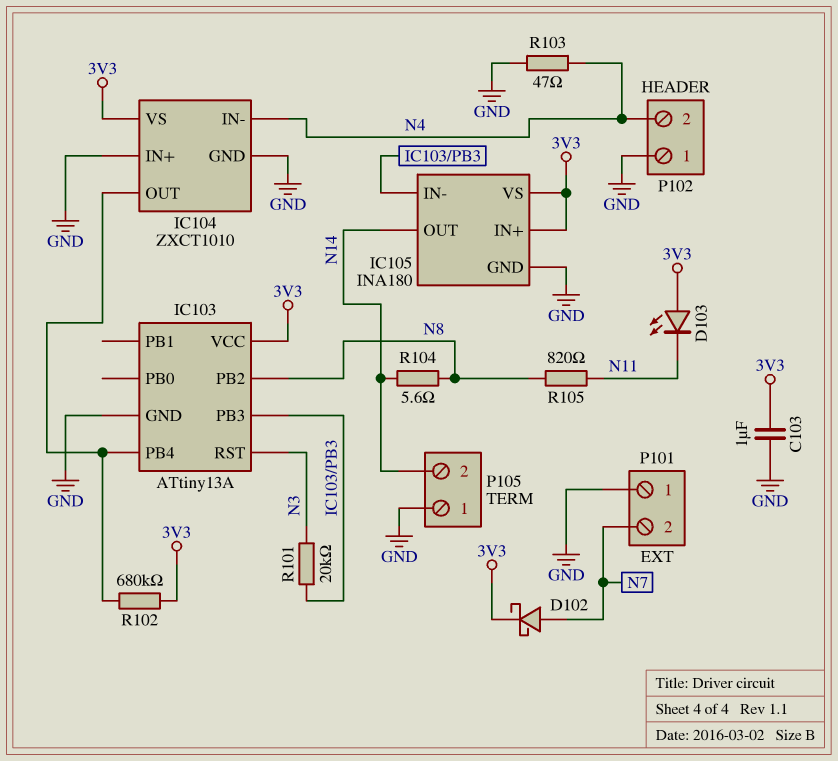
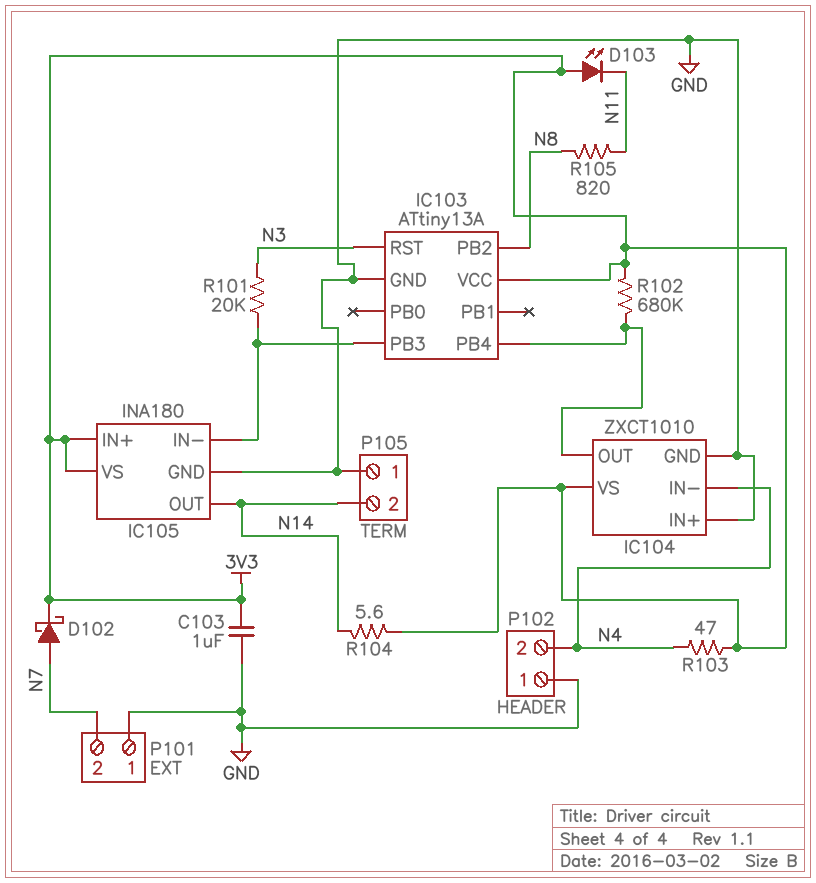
R103: 47 (GND, N4) -> 47 (3V3, N4)
R104: 5.6 (N8, N14) -> 5.6 (3V3, N14)

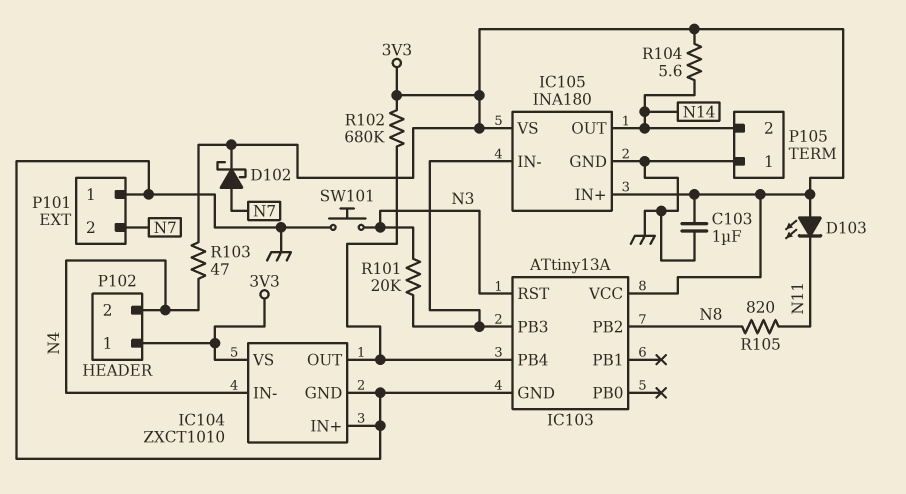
P102 pin 1: GND -> 3V3
SW101: none -> button (GND, N3)

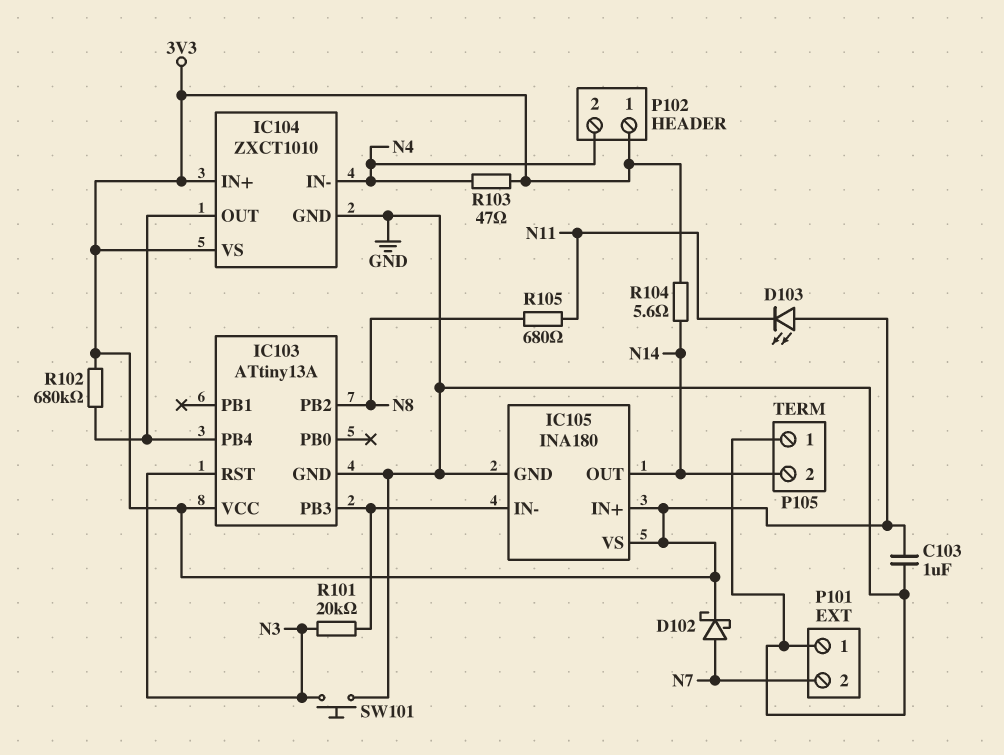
IC104 pin IN+: GND -> 3V3
R105: 820 (N8, N11) -> 680 (N8, N11)

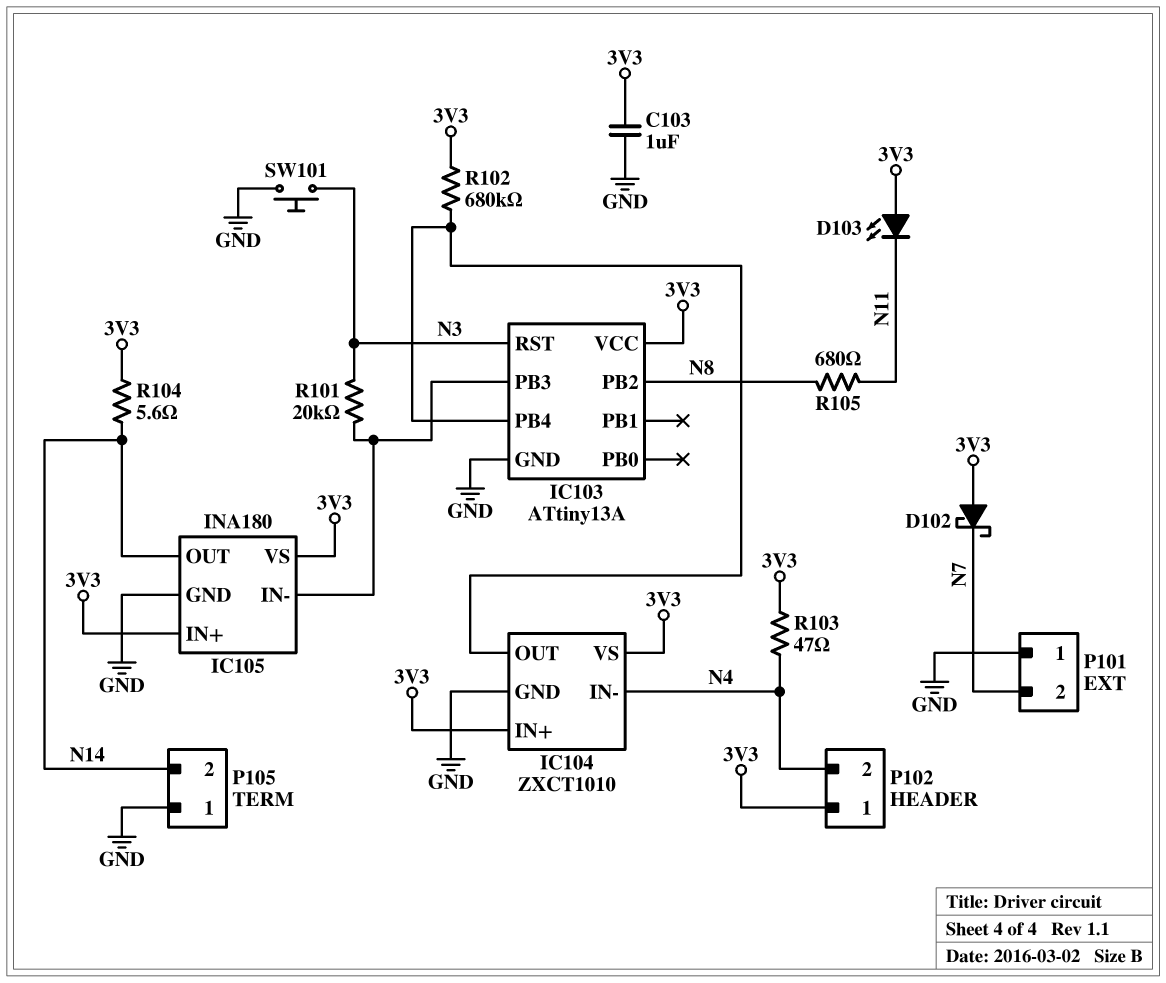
D102: schottky (A N7, K 3V3) -> schottky (A 3V3, K N7)

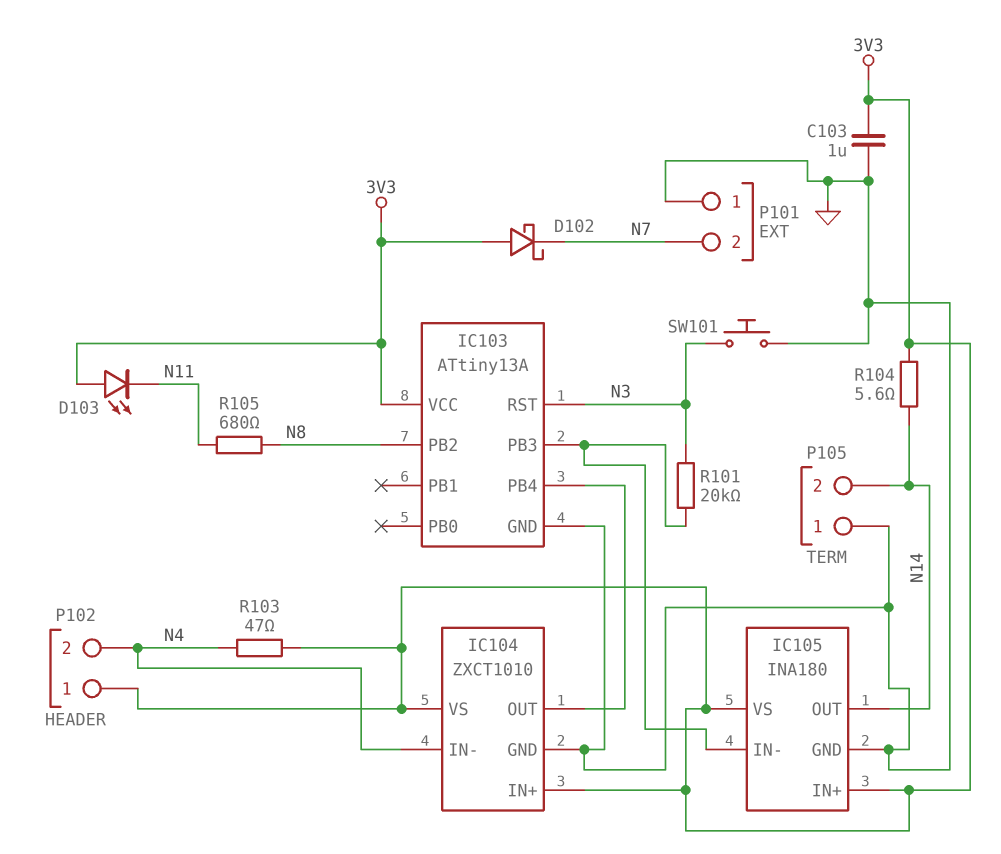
R102: 680k (3V3, IC103/PB4) -> none

